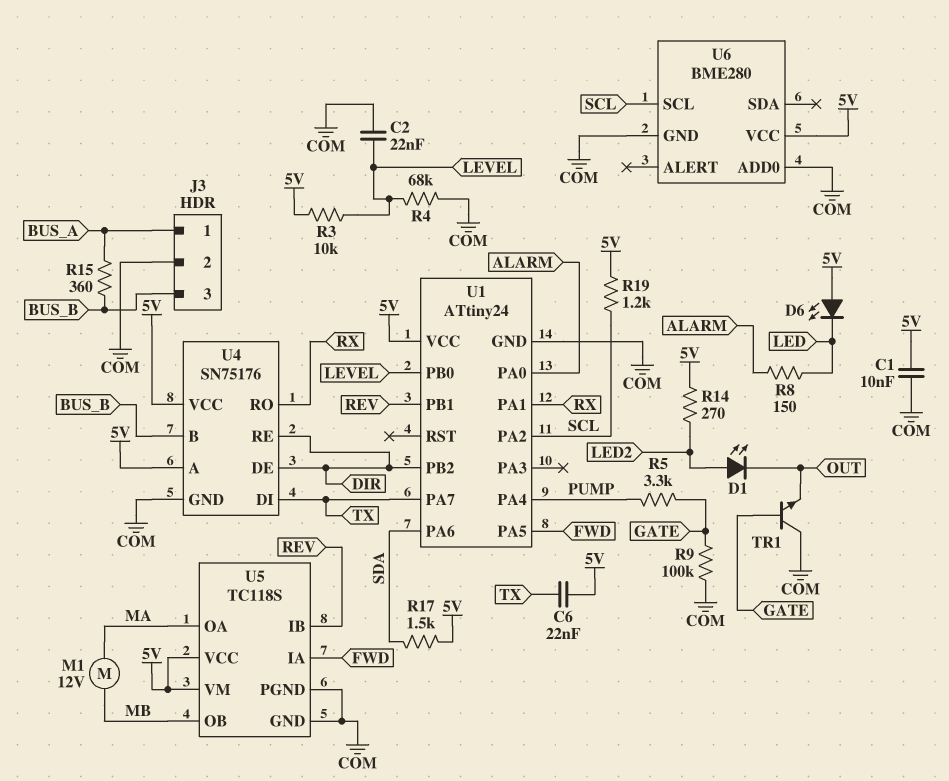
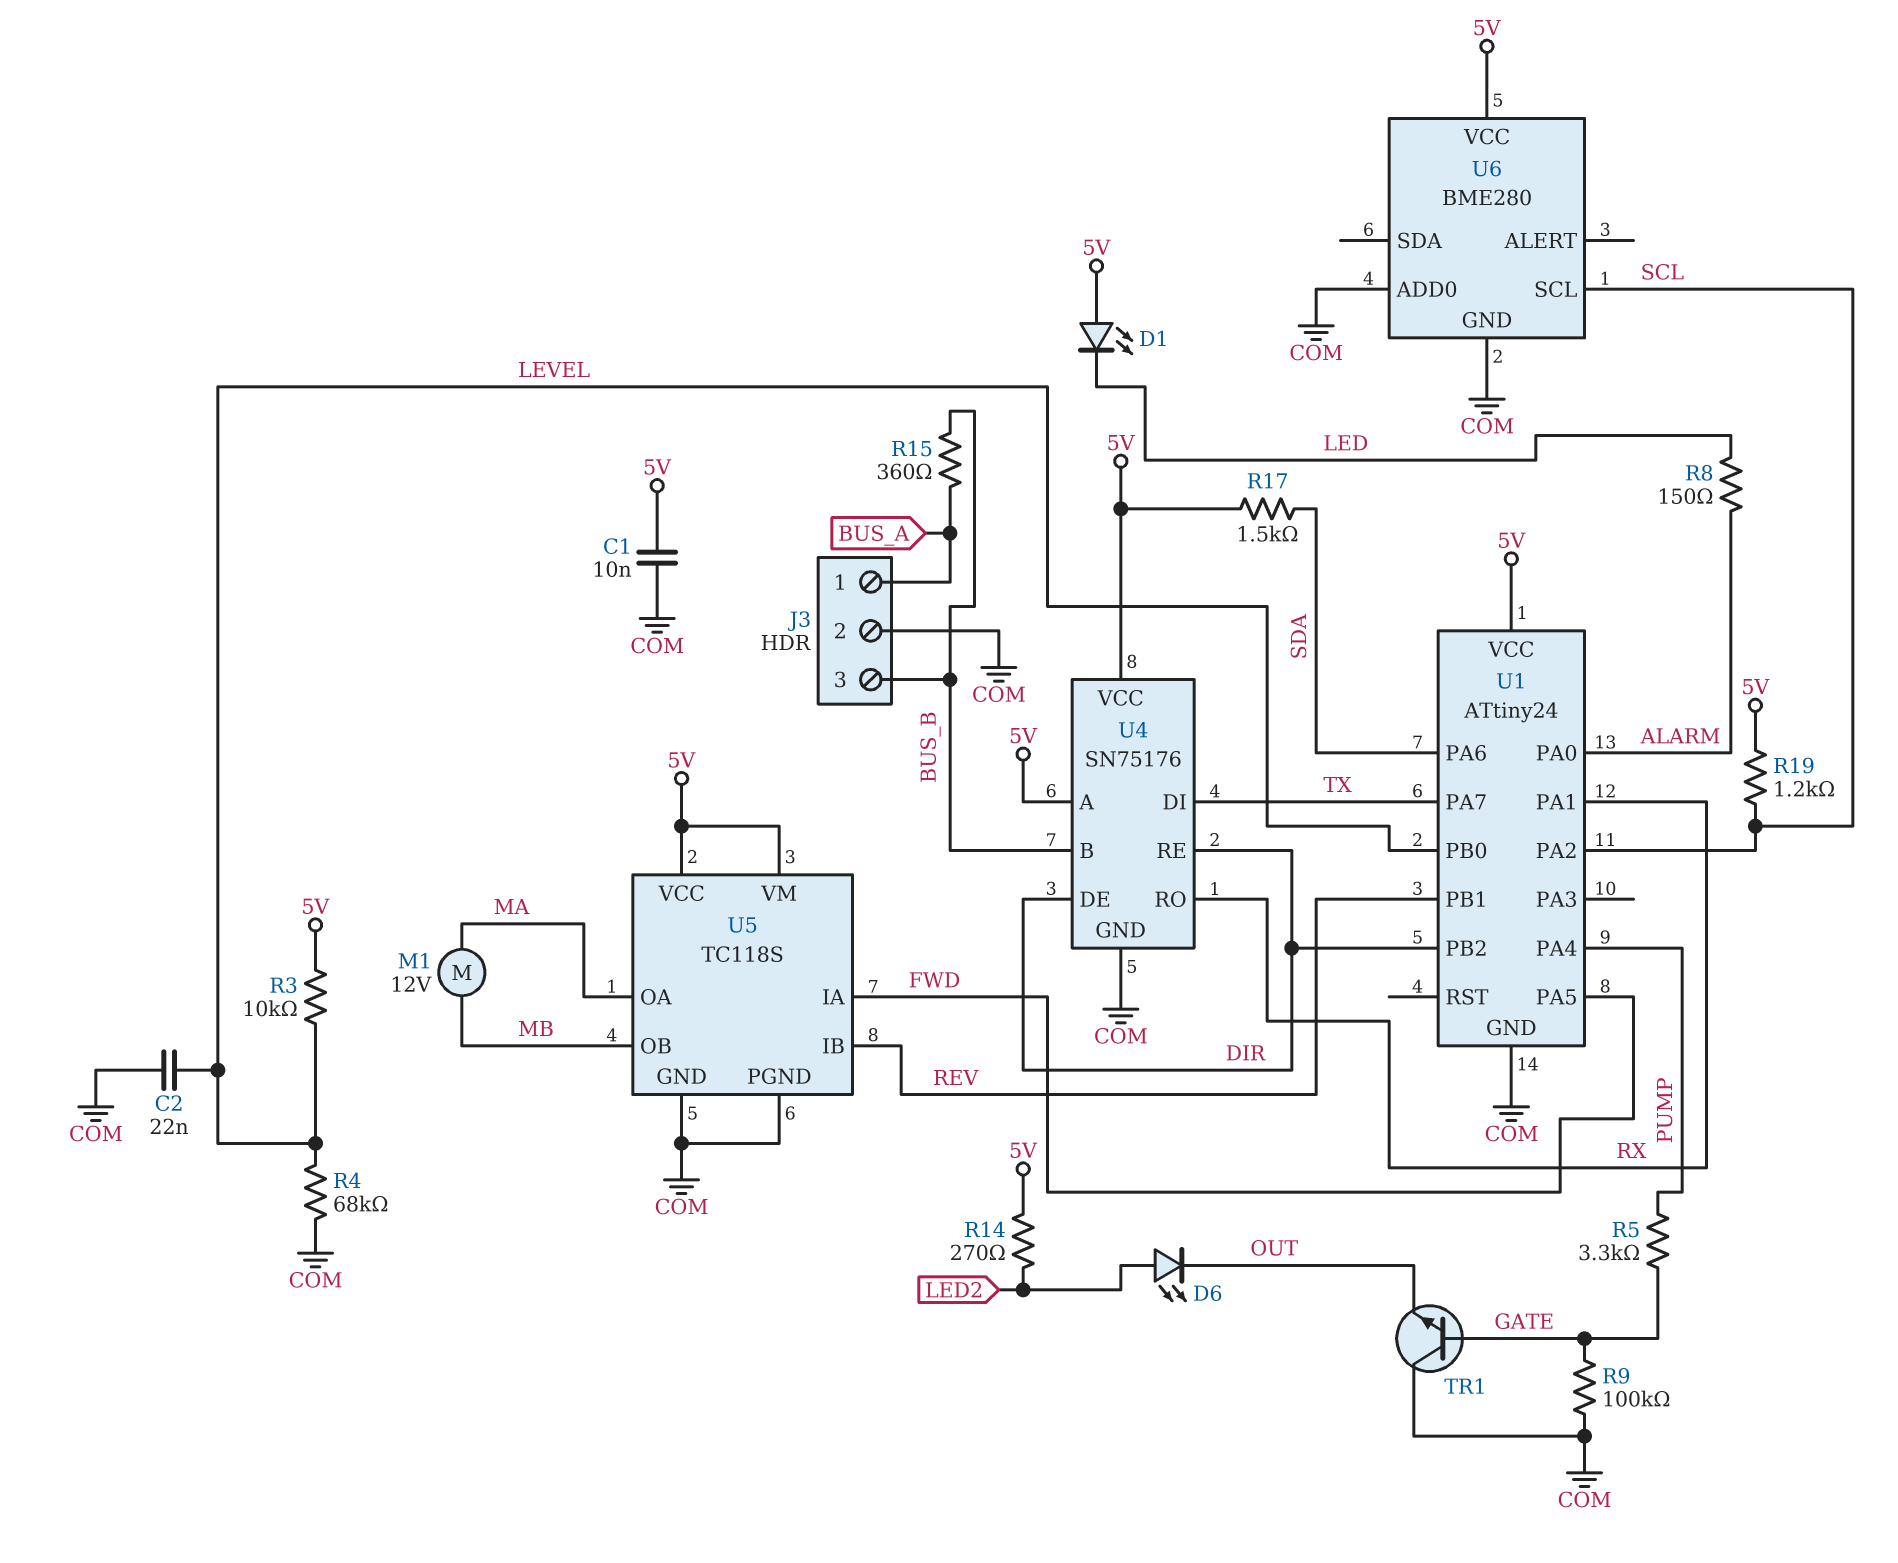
C6: 22nF (5V, TX) -> none
D1: LED (A LED2, K OUT) -> LED (A 5V, K LED)
D6: LED (A 5V, K LED) -> LED (A LED2, K OUT)

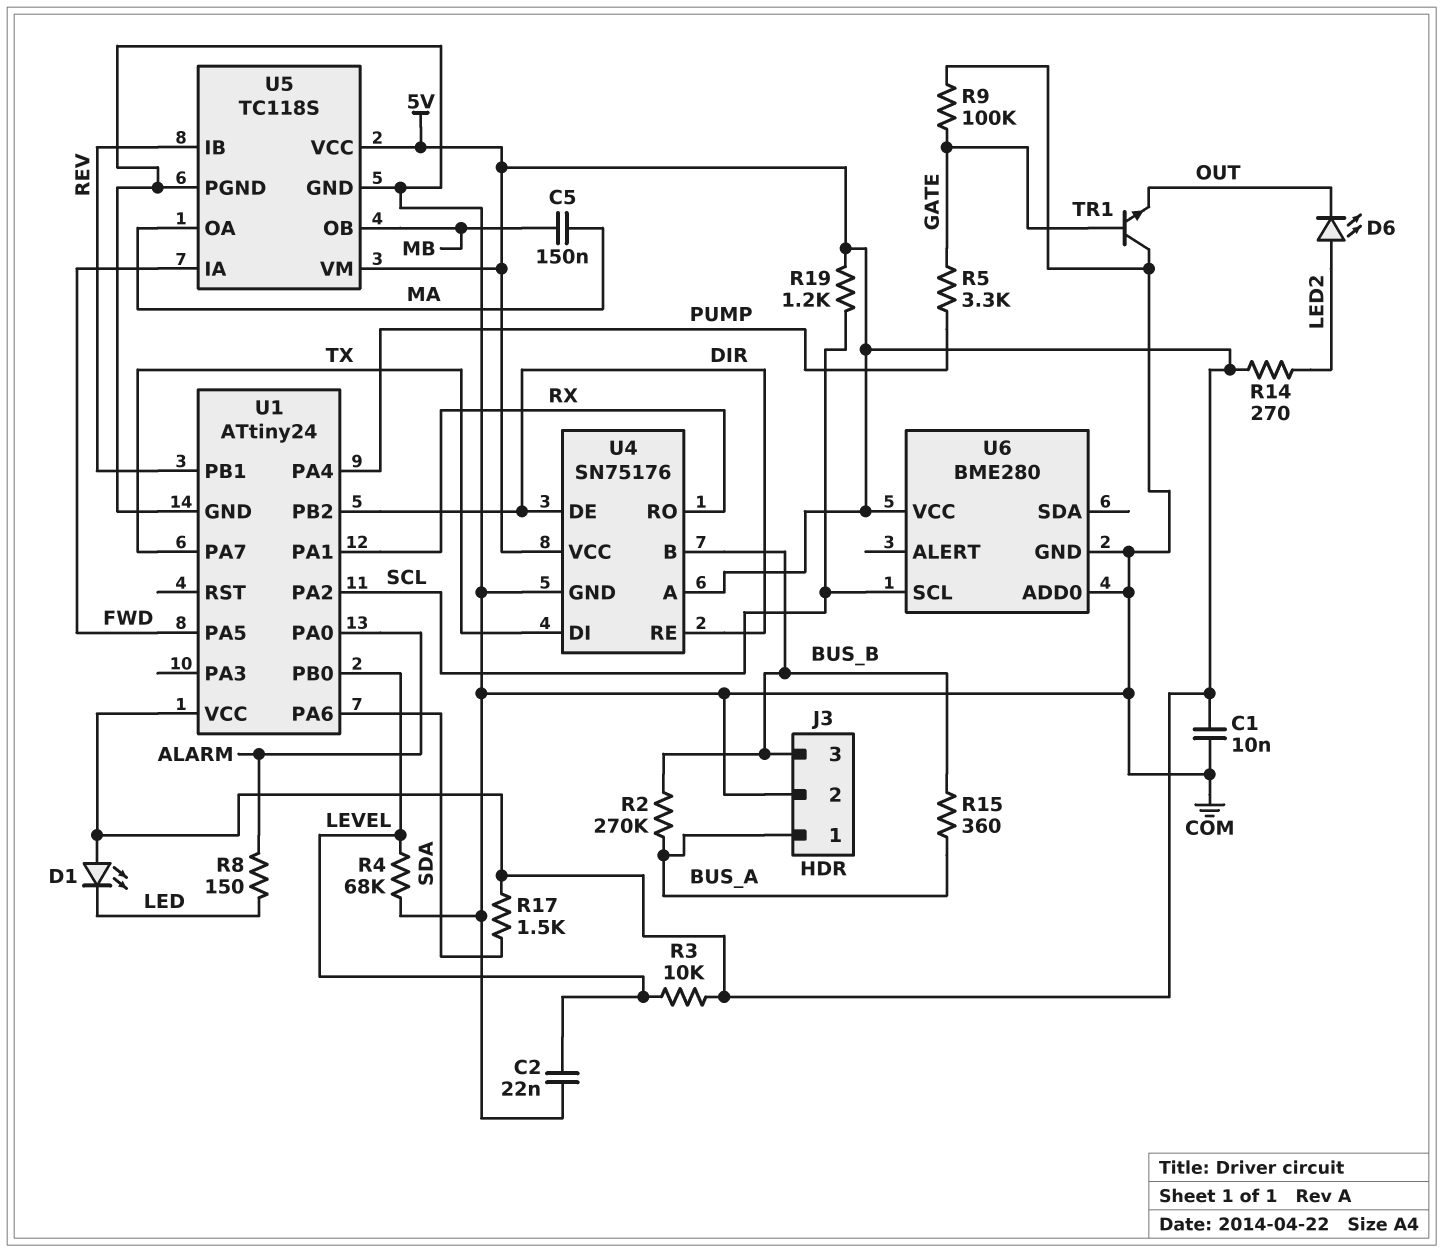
C5: none -> 150nF (MA, MB)
M1: motor 12V (MA, MB) -> none
R2: none -> 270k (BUS_A, BUS_B)

